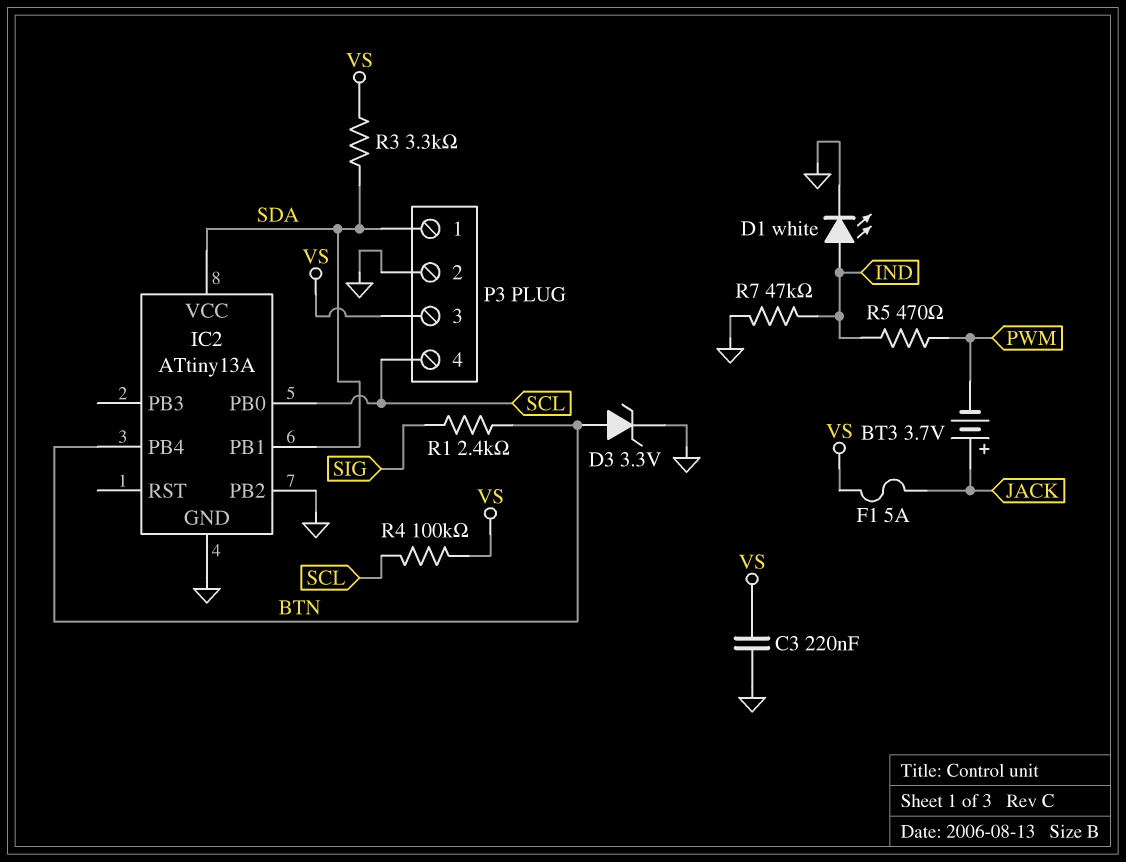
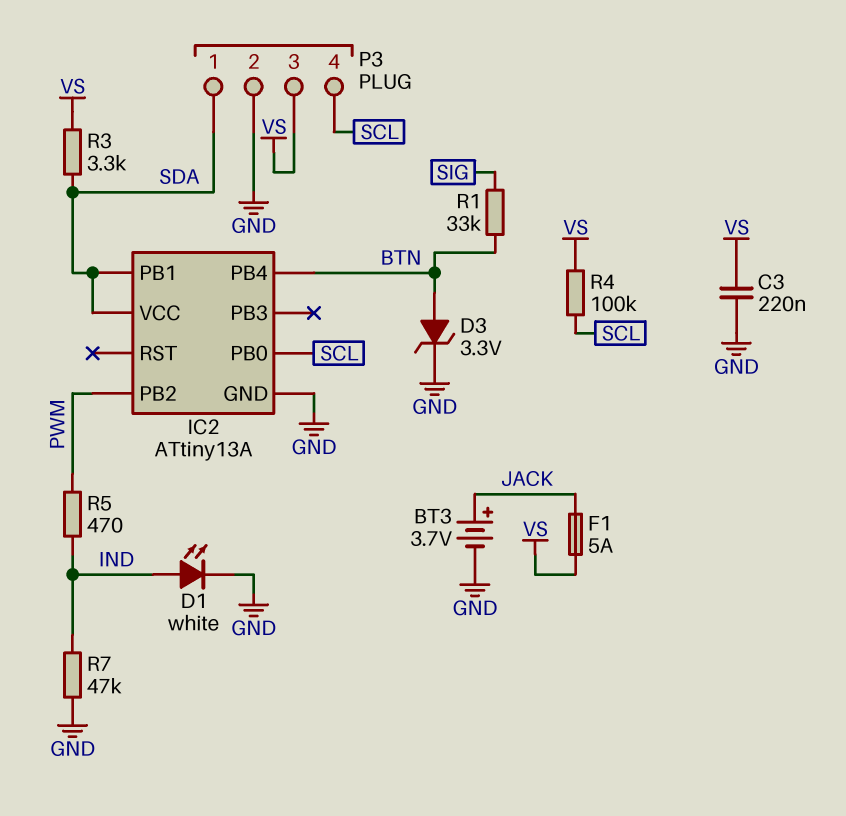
BT3: 3.7V (plus JACK, minus PWM) -> 3.7V (plus JACK, minus GND)
IC2 pin PB2: GND -> PWM
R1: 2.4k (BTN, SIG) -> 33k (BTN, SIG)

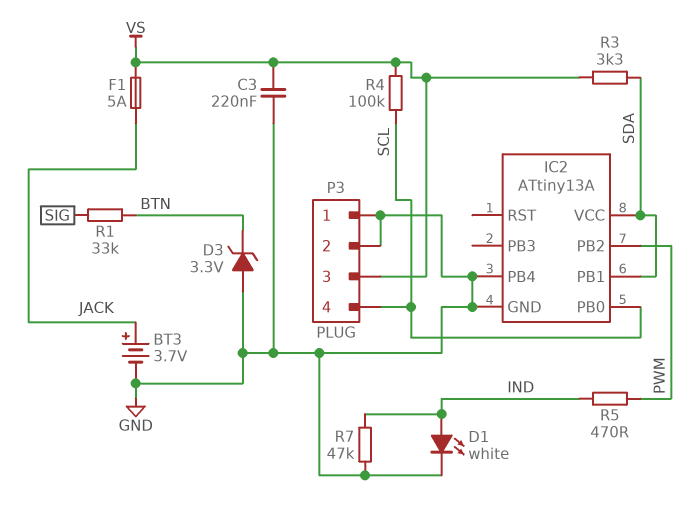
D3: zener 3.3V (A BTN, K GND) -> zener 3.3V (A GND, K BTN)
IC2 pin PB4: BTN -> GND
P3 pin 1: SDA -> GND

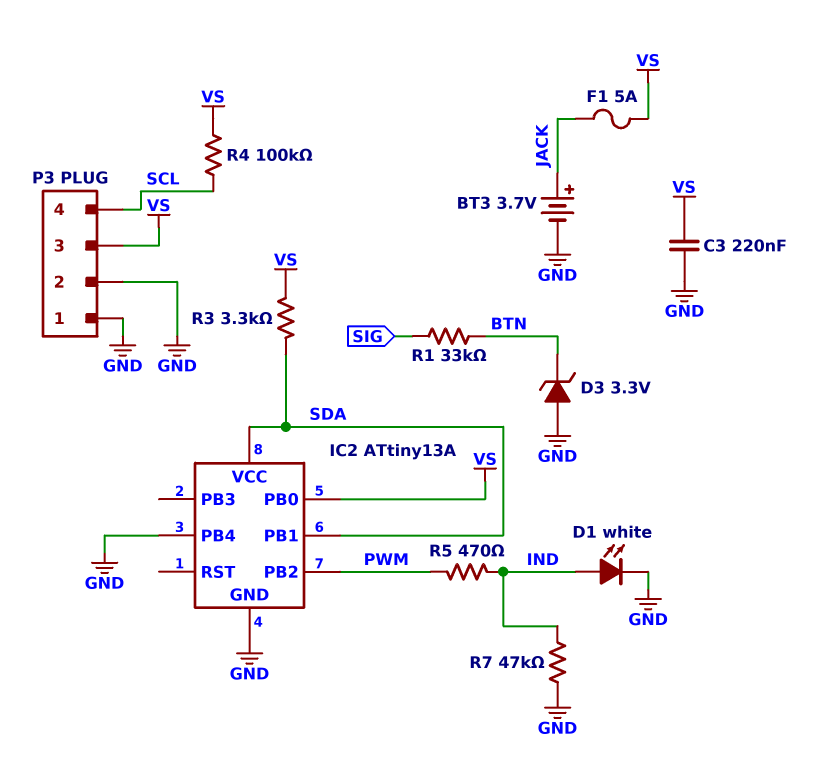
IC2 pin PB0: SCL -> VS

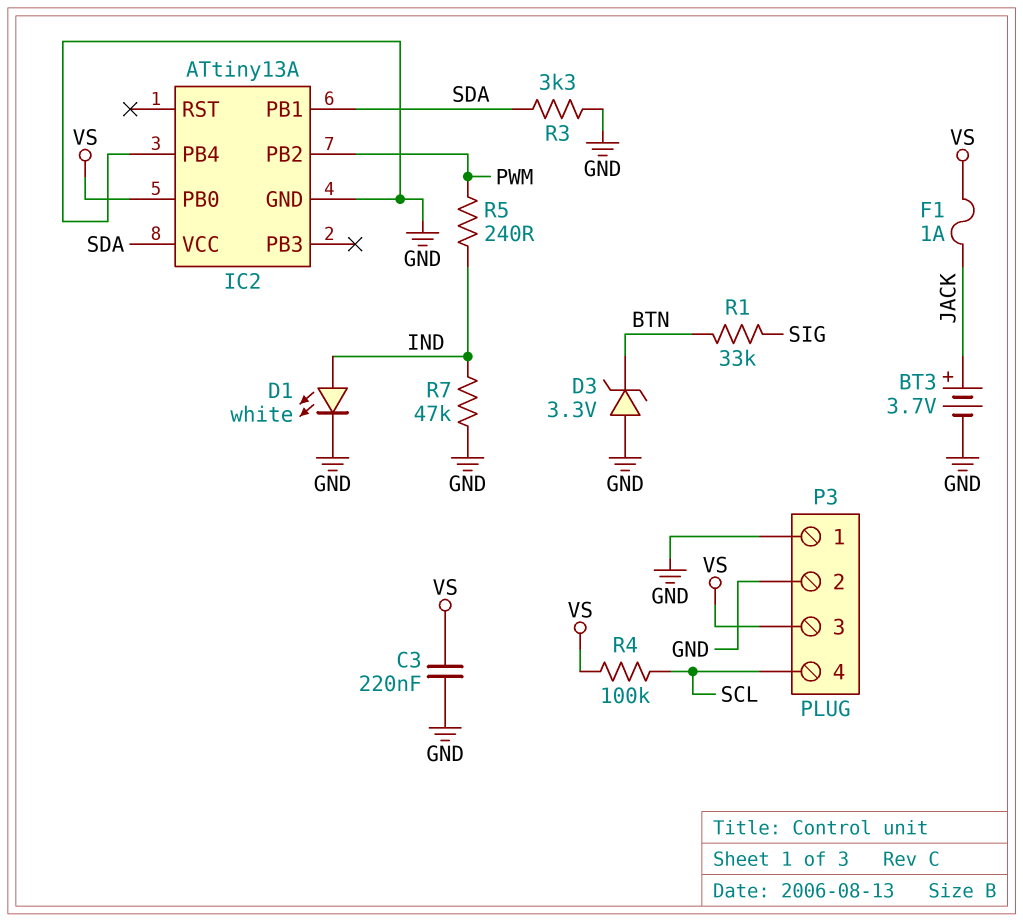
F1: 5A (JACK, VS) -> 1A (JACK, VS)
R3: 3.3k (SDA, VS) -> 3.3k (GND, SDA)
R5: 470 (IND, PWM) -> 240 (IND, PWM)

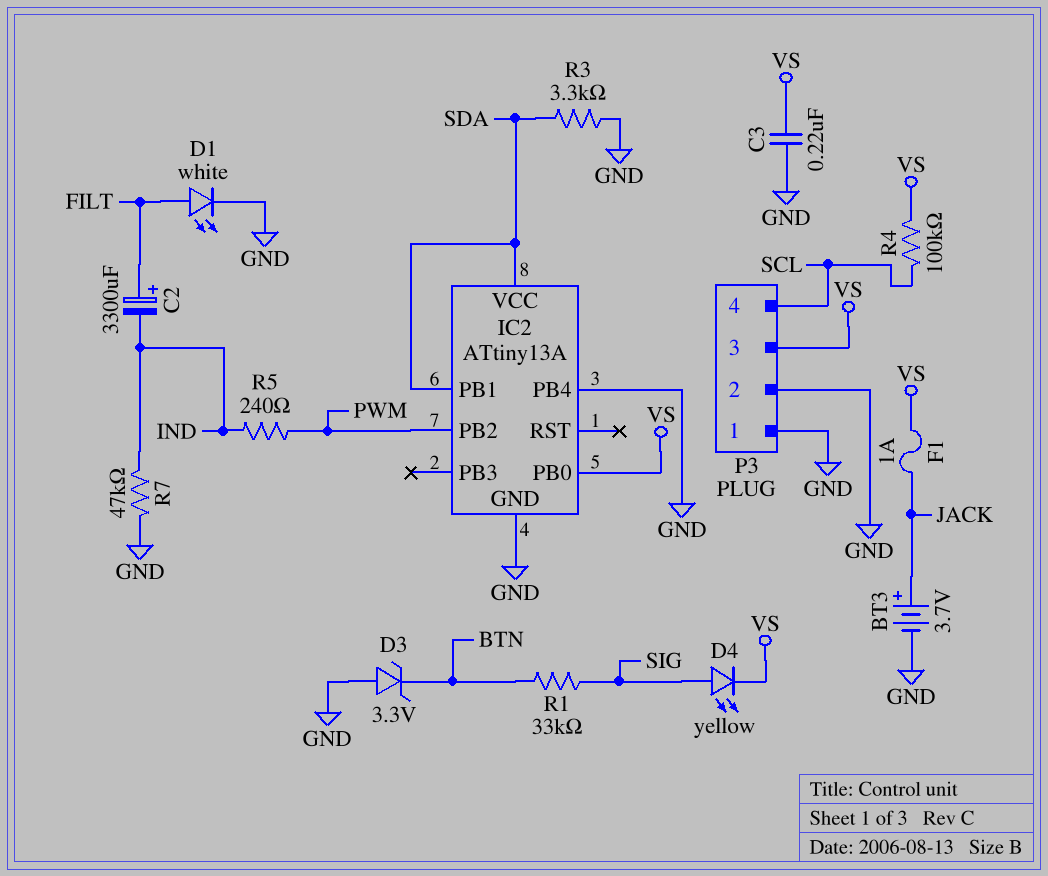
C2: none -> 3300uF (plus FILT, minus IND)
D1: LED white (A IND, K GND) -> LED white (A FILT, K GND)
D4: none -> LED yellow (A SIG, K VS)

